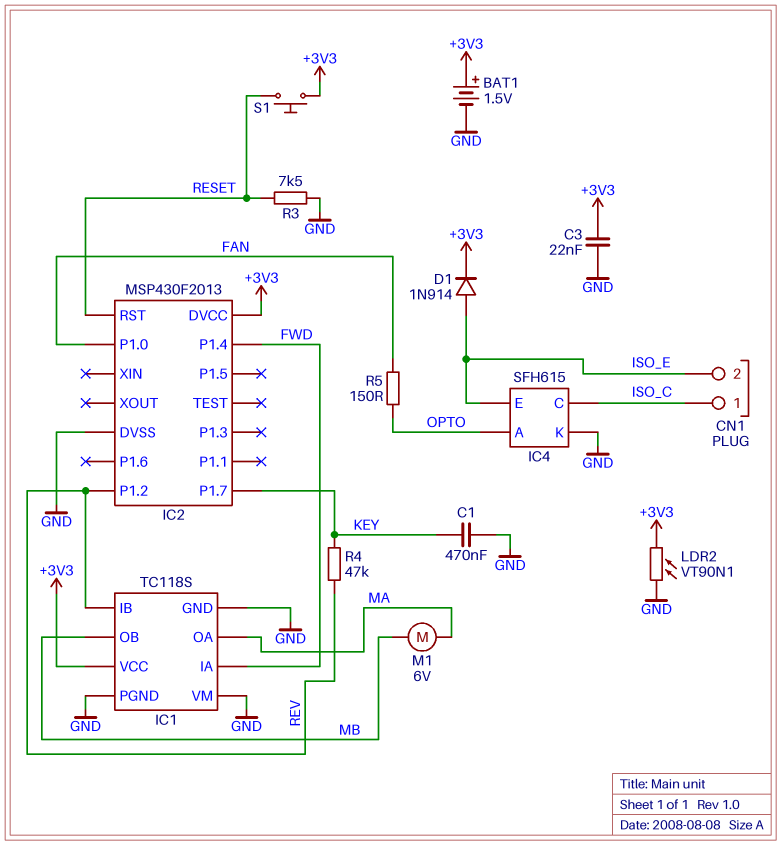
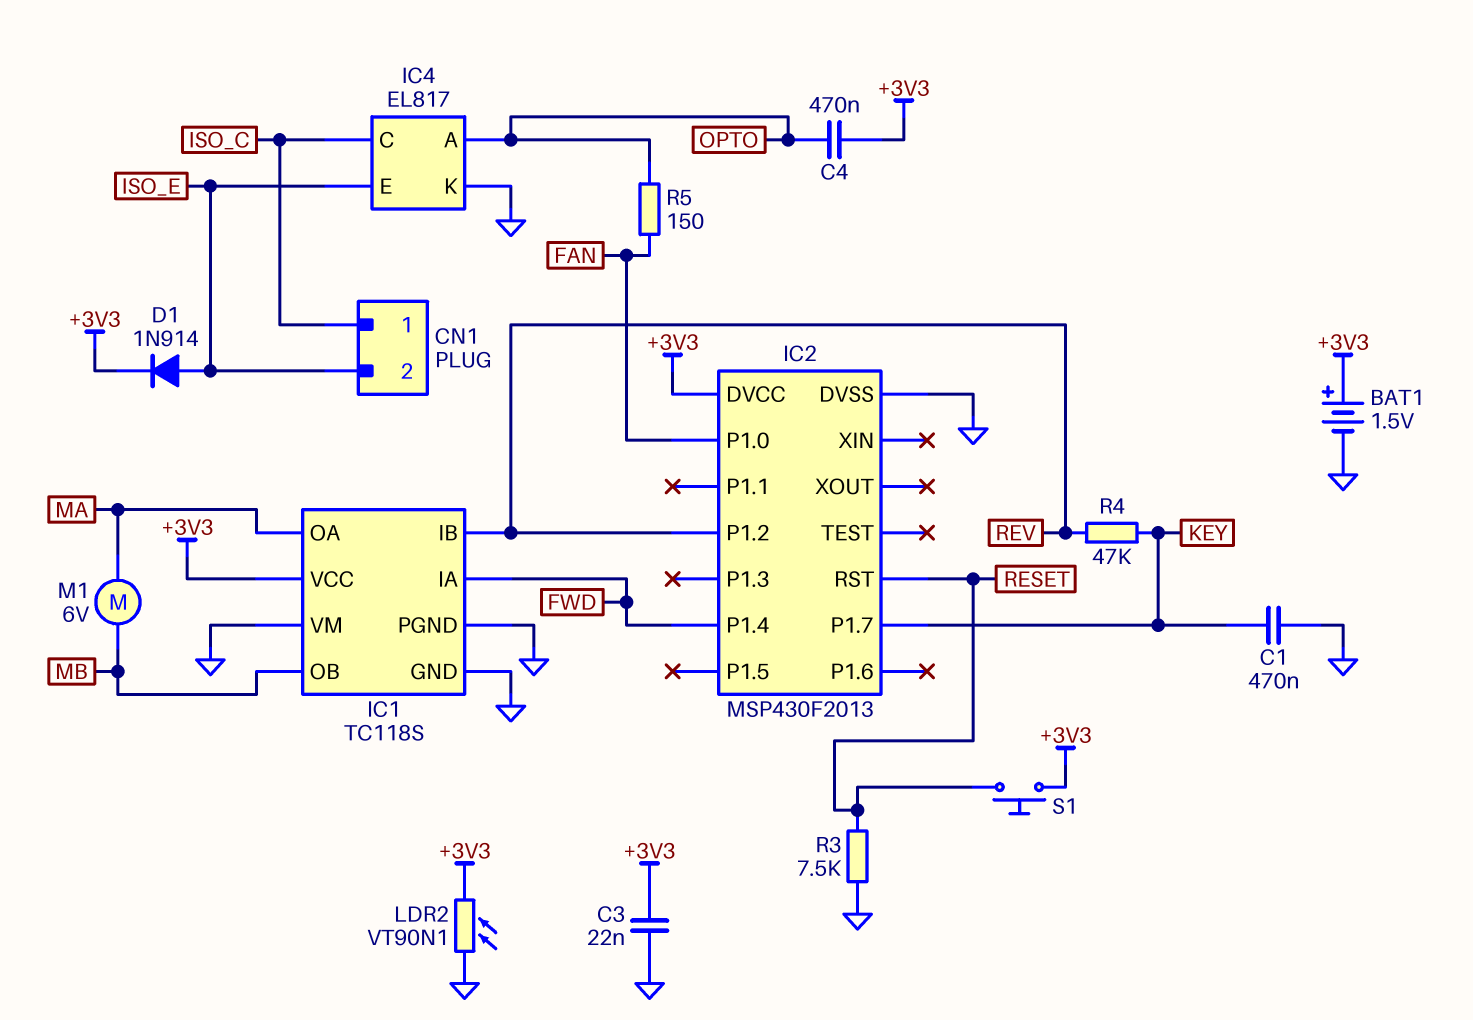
C4: none -> 470nF (+3V3, OPTO)
IC4: SFH615 -> EL817

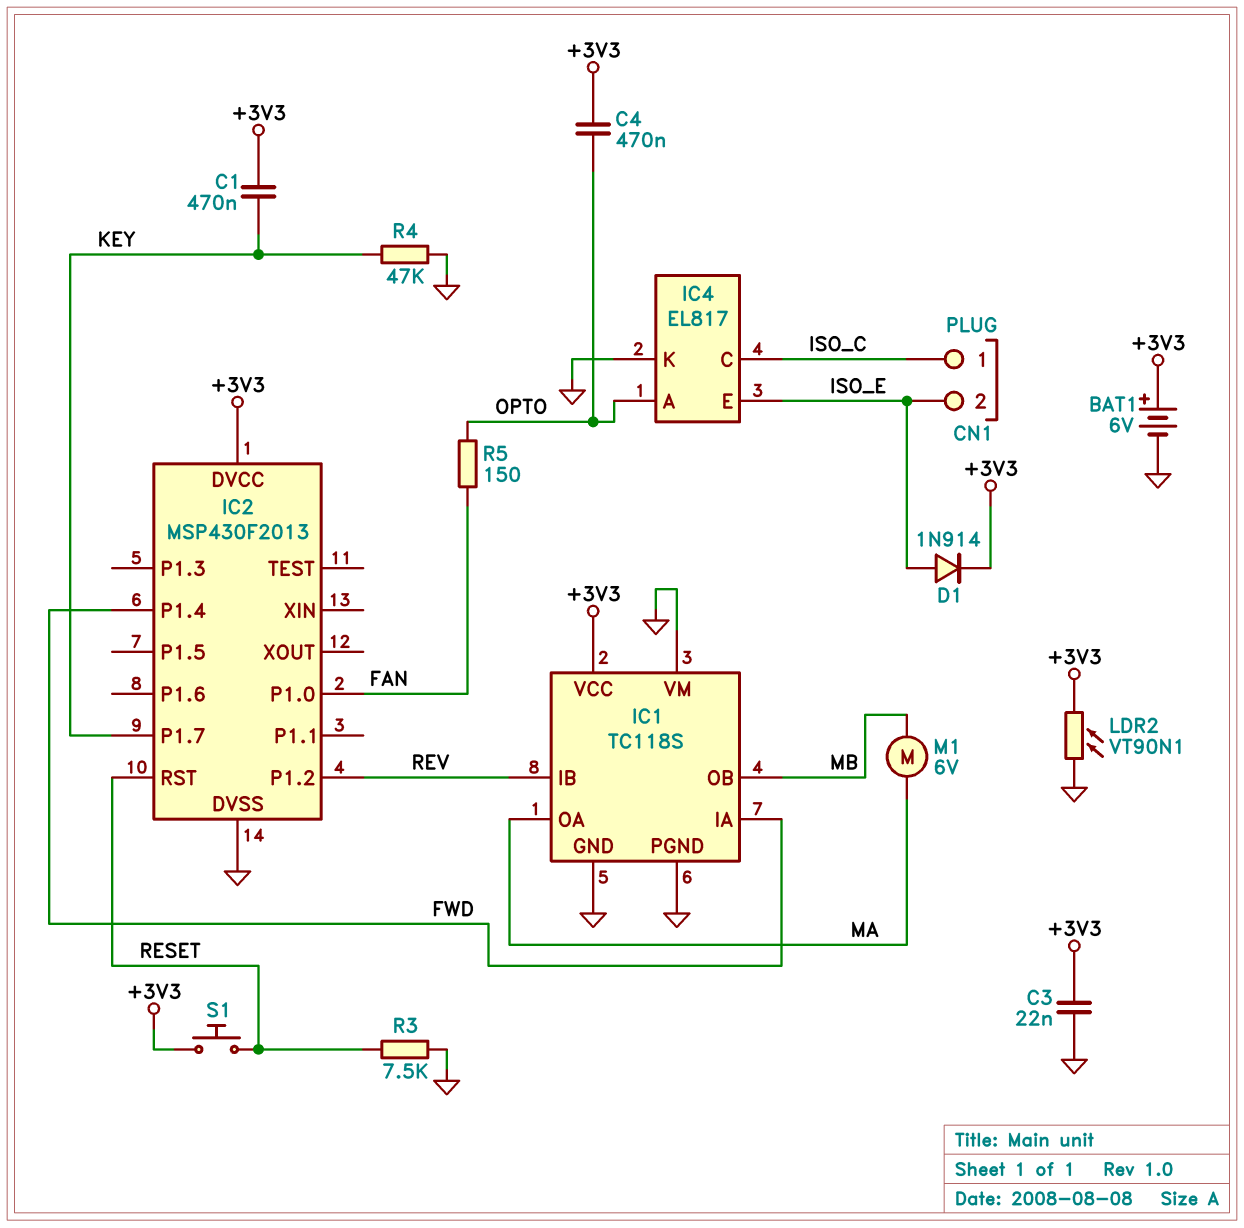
BAT1: 1.5V (plus +3V3, minus GND) -> 6V (plus +3V3, minus GND)
C1: 470nF (GND, KEY) -> 470nF (+3V3, KEY)
R4: 47k (KEY, REV) -> 47k (GND, KEY)

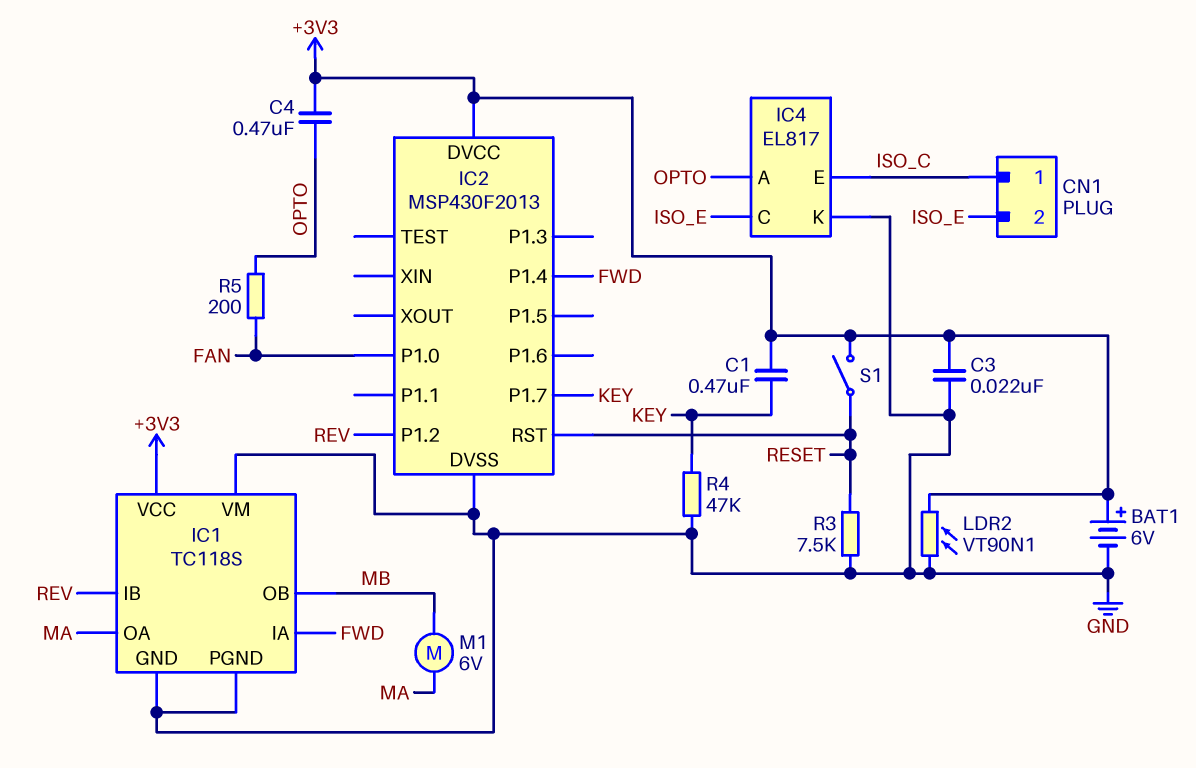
D1: diode 1N914 (A ISO_E, K +3V3) -> none
IC4 pin C: ISO_C -> ISO_E
IC4 pin E: ISO_E -> ISO_C
R5: 150 (FAN, OPTO) -> 200 (FAN, OPTO)
S1: button (+3V3, RESET) -> switch (+3V3, RESET)

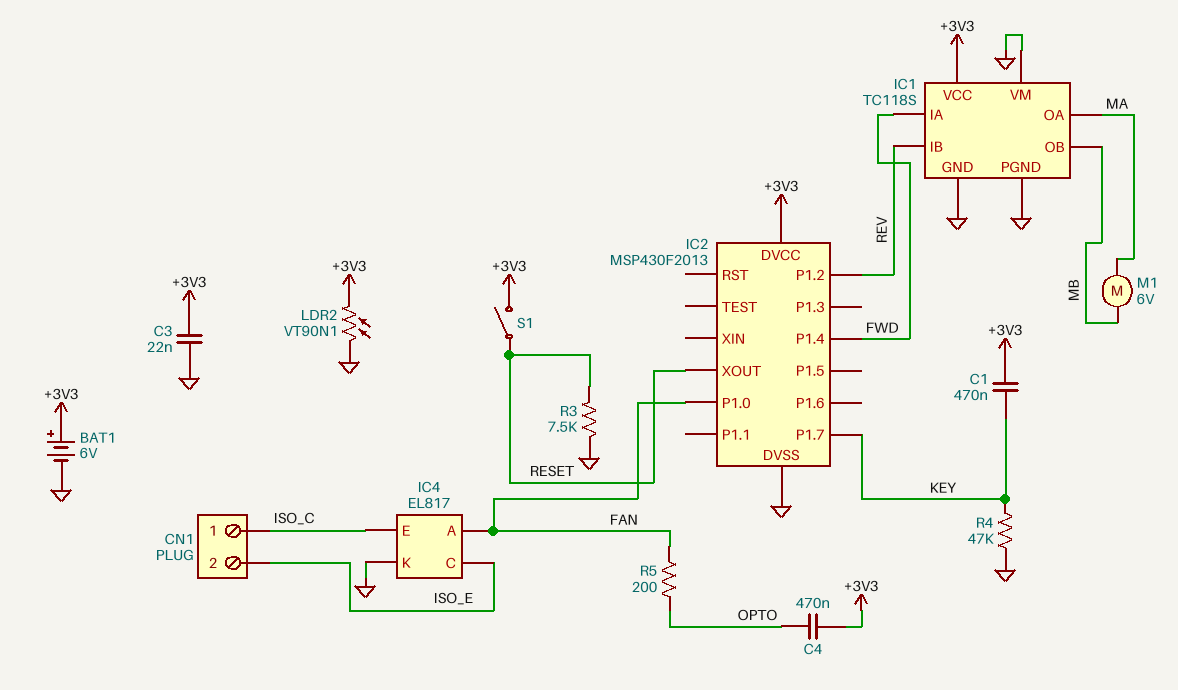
IC2 pin RST: RESET -> none
IC2 pin XOUT: none -> RESET
IC4 pin A: OPTO -> FAN

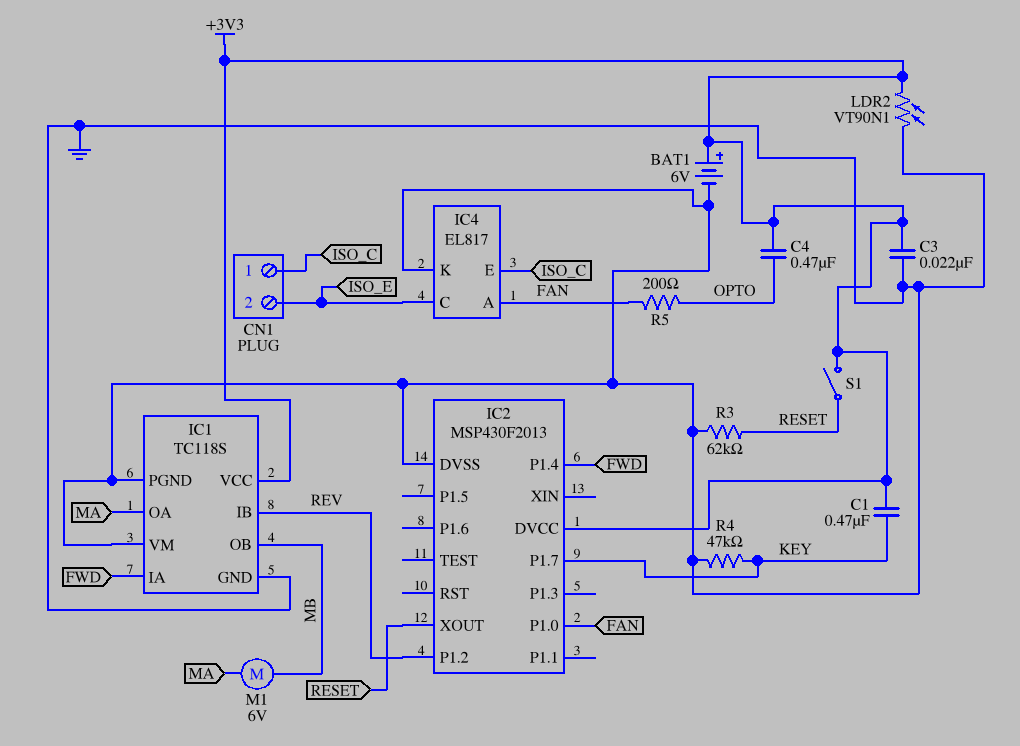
R3: 7.5k (GND, RESET) -> 62k (GND, RESET)

